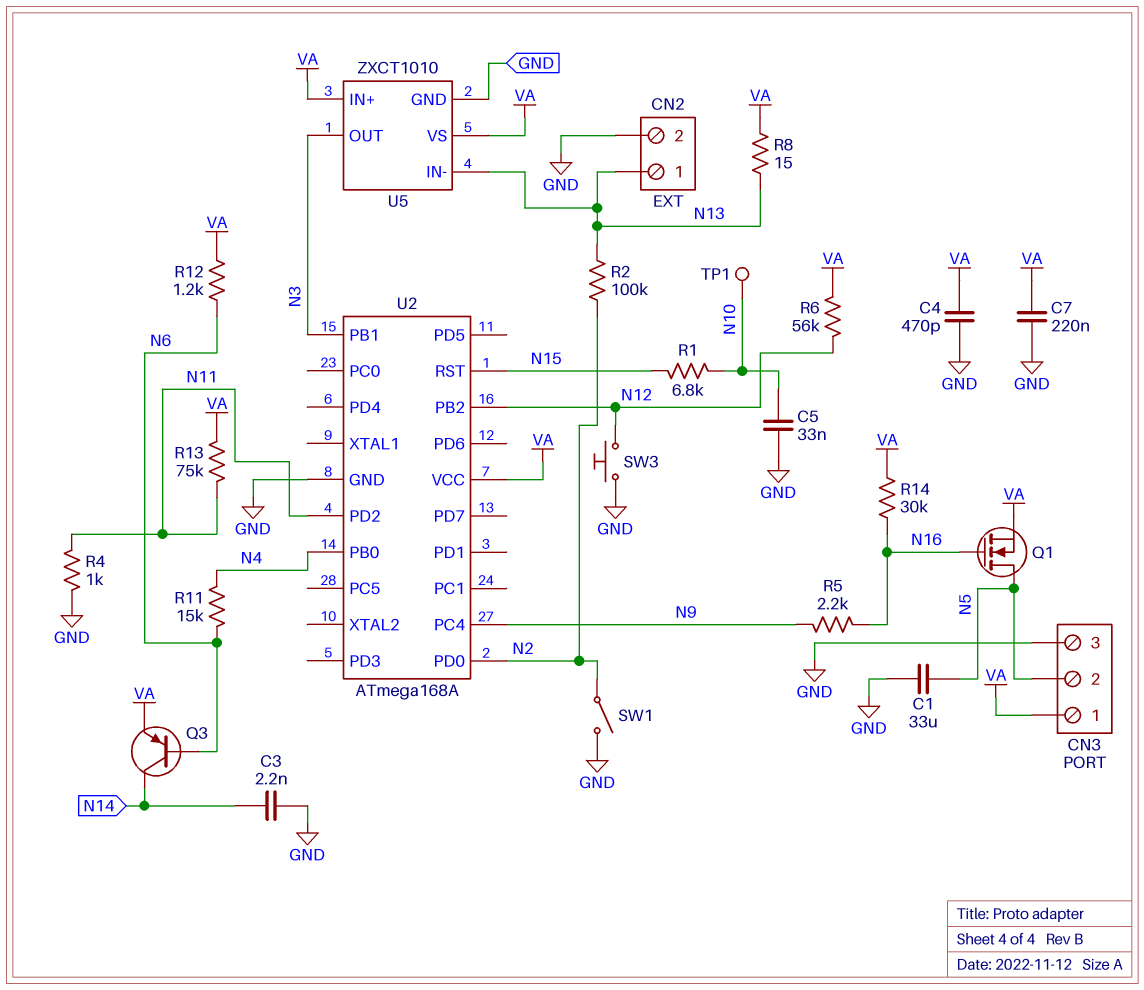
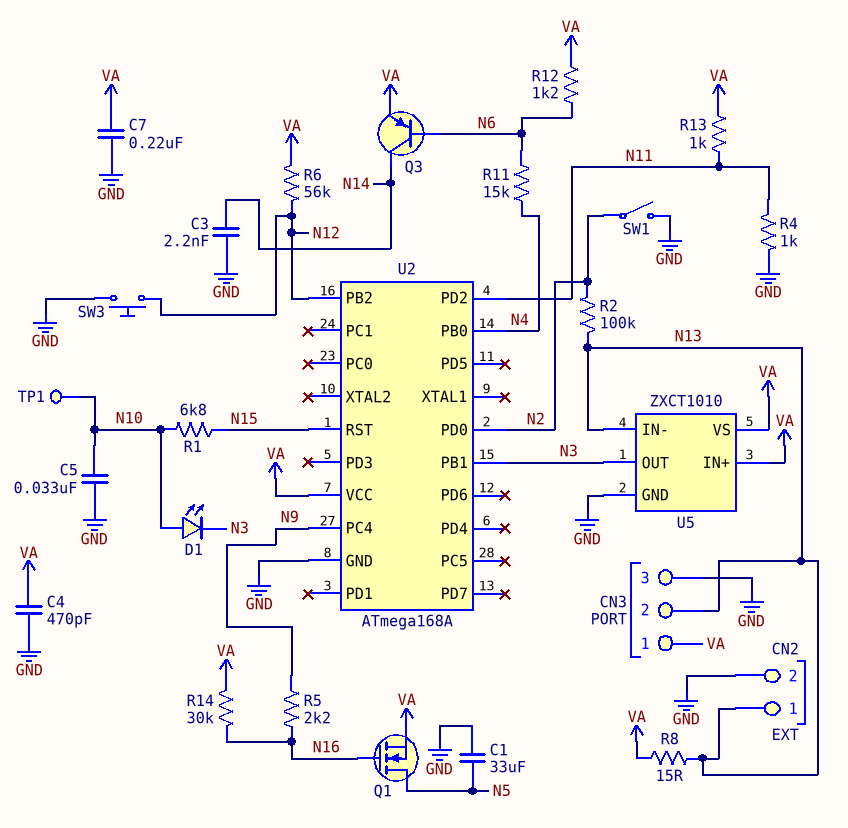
CN3 pin 2: N5 -> N13
D1: none -> LED (A N10, K N3)
R13: 75k (N11, VA) -> 1k (N11, VA)

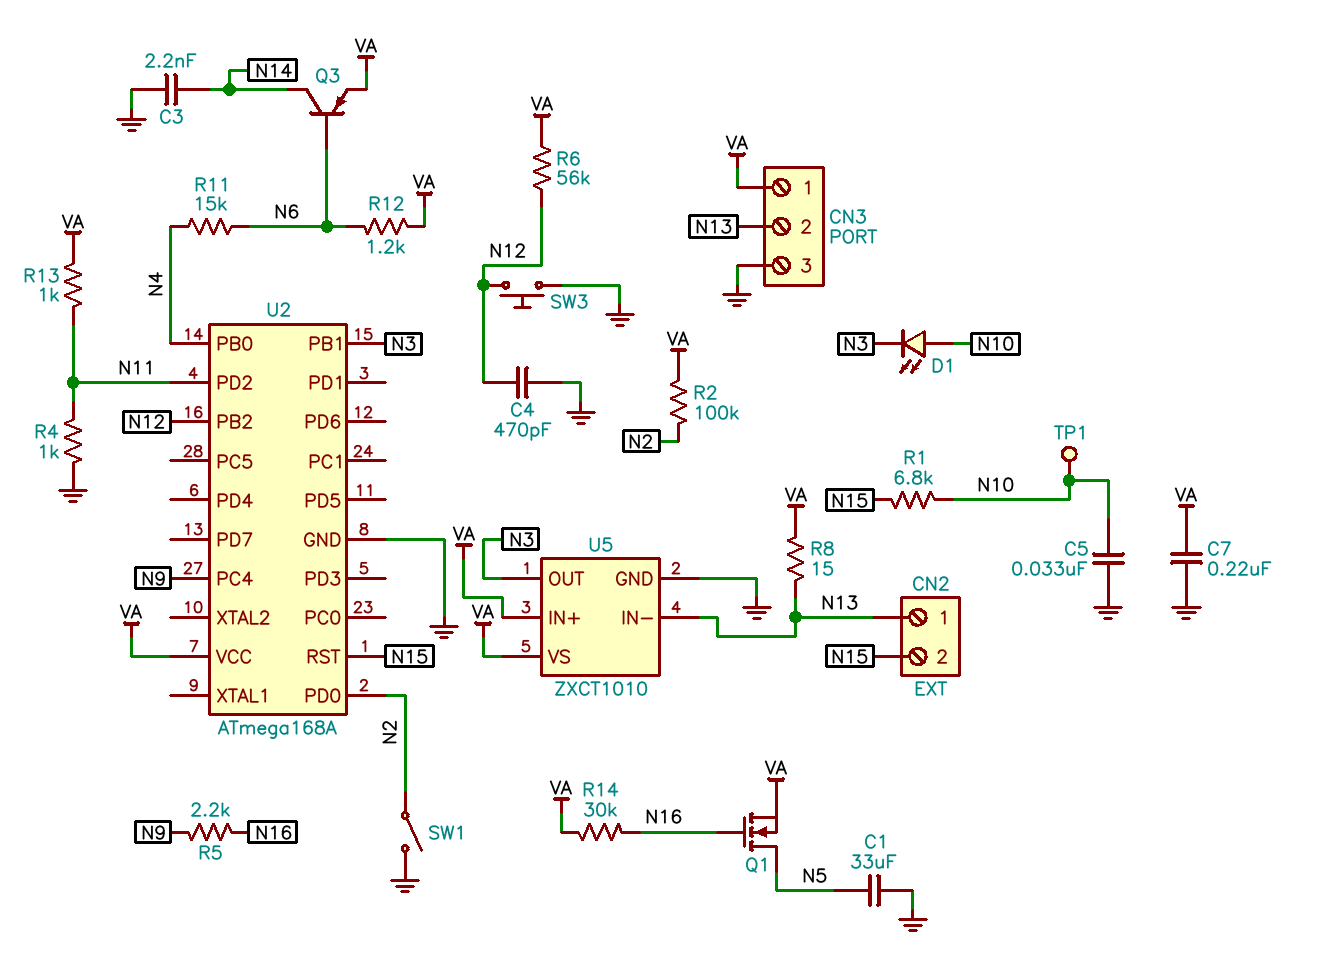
C4: 470pF (GND, VA) -> 470pF (GND, N12)
CN2 pin 2: GND -> N15
R2: 100k (N2, N13) -> 100k (N2, VA)

